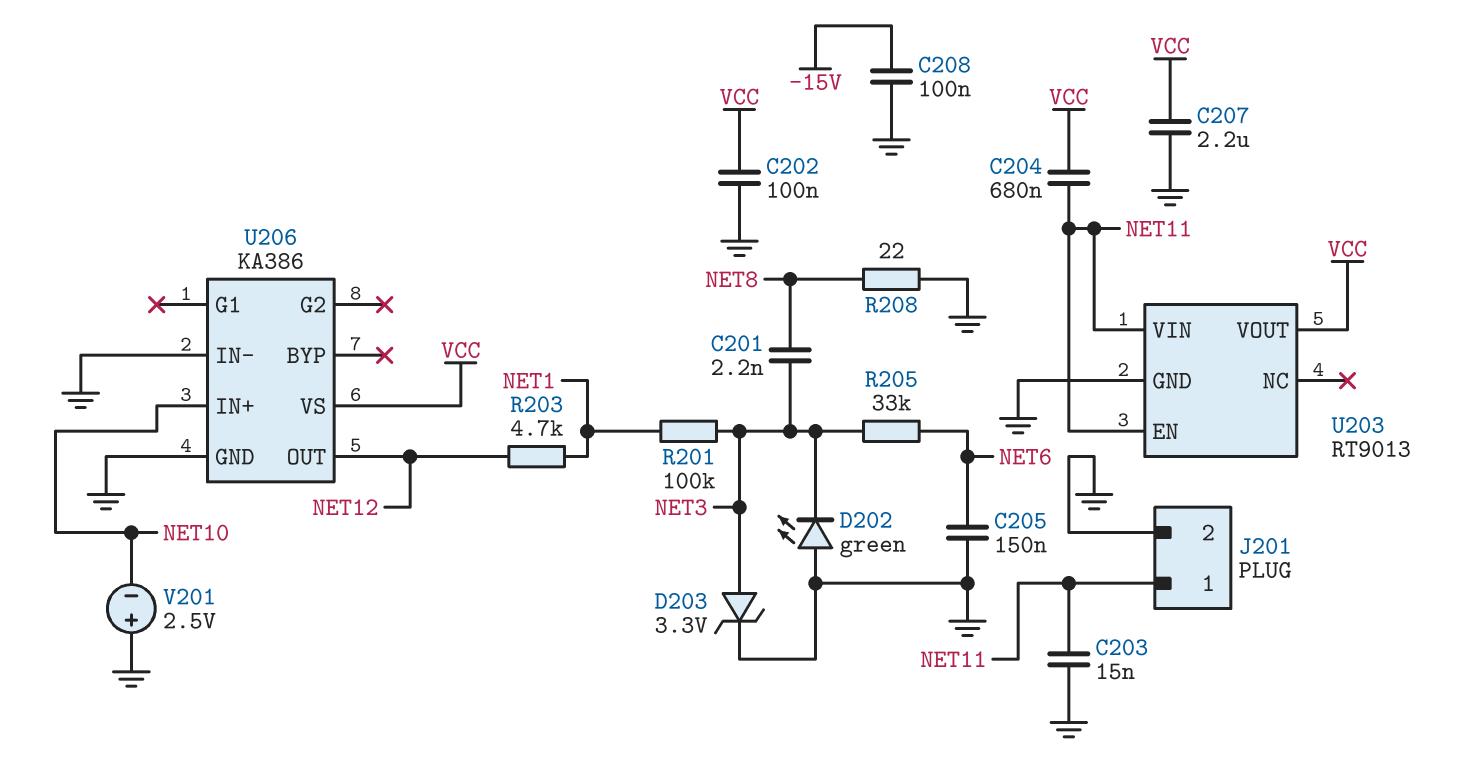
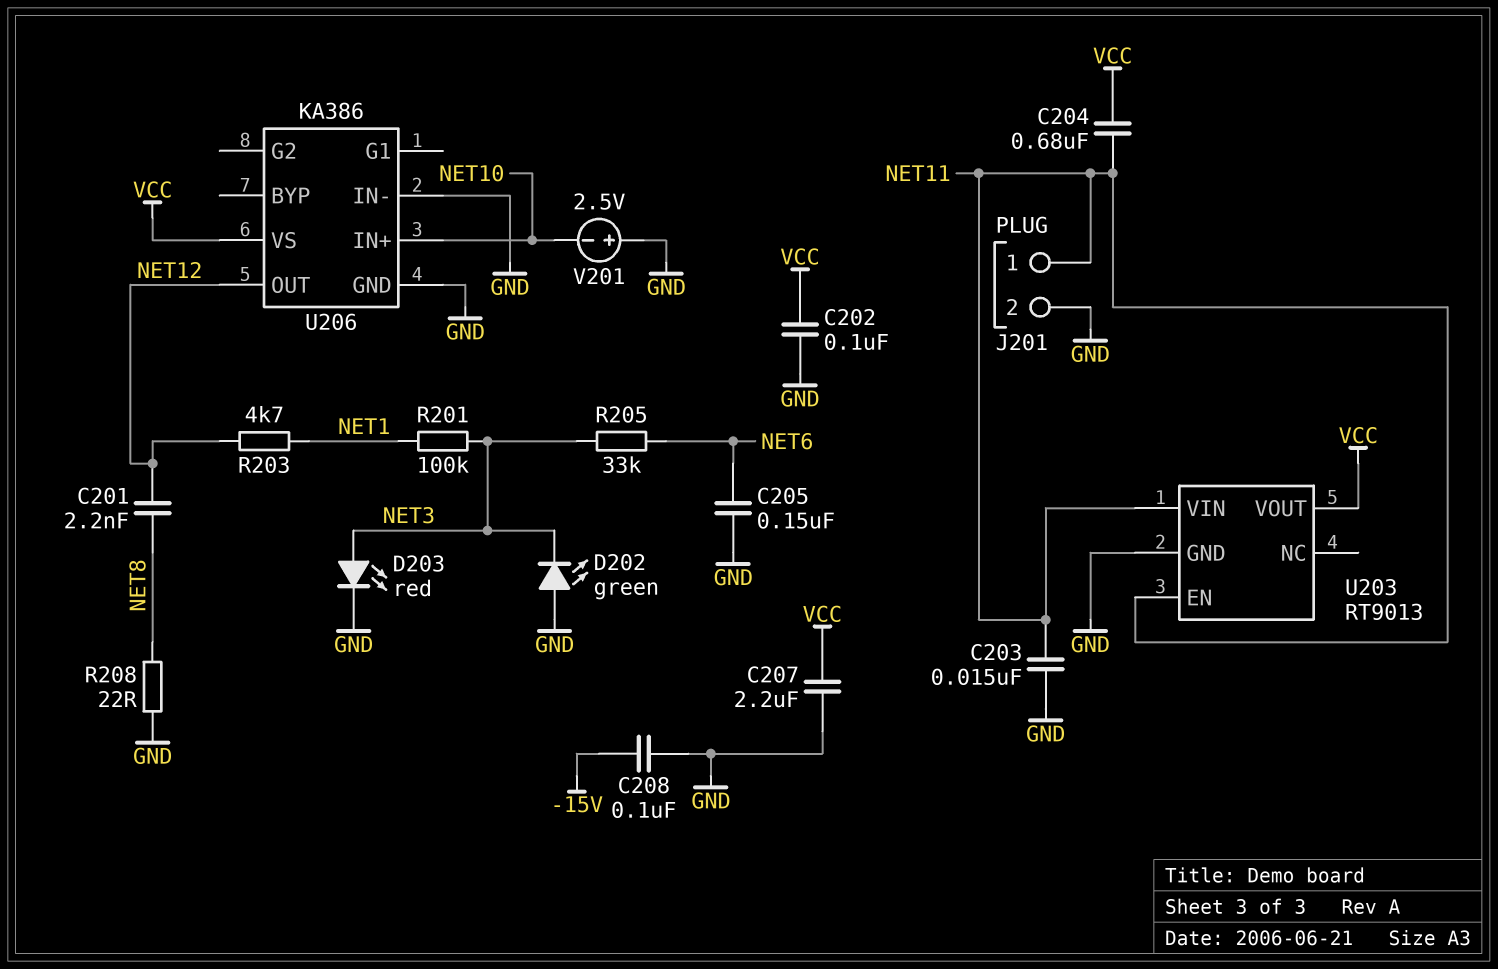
C201: 2.2nF (NET3, NET8) -> 2.2nF (NET8, NET12)
D203: zener 3.3V (A NET3, K GND) -> LED red (A NET3, K GND)

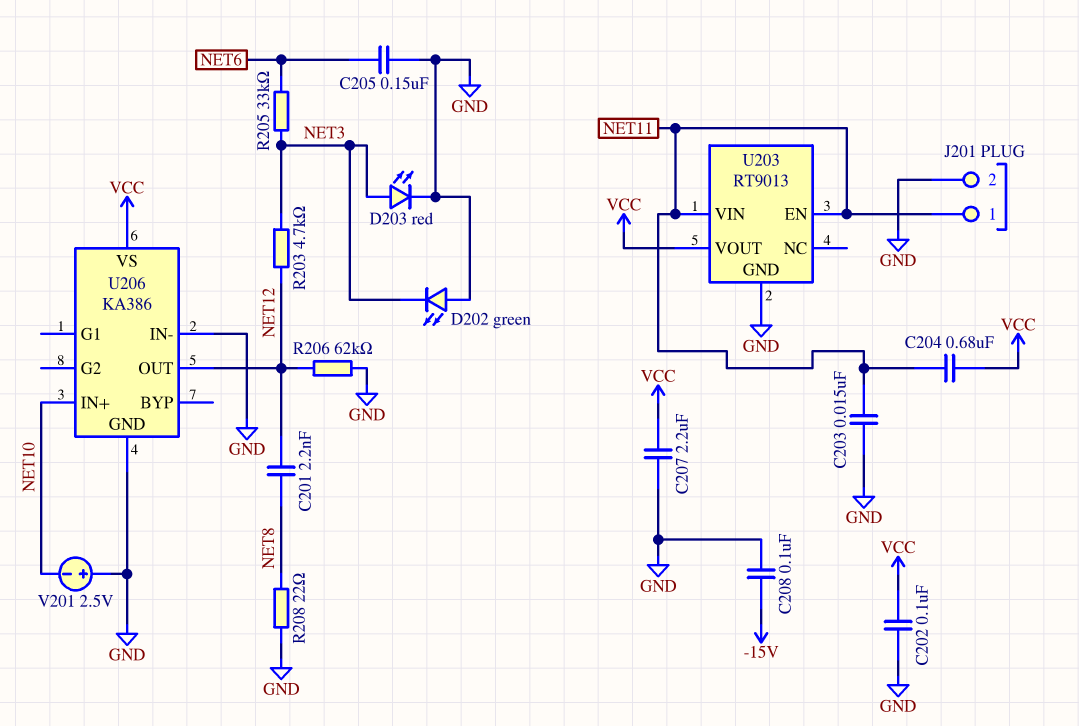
R201: 100k (NET1, NET3) -> none
R203: 4.7k (NET1, NET12) -> 4.7k (NET3, NET12)
R206: none -> 62k (GND, NET12)

